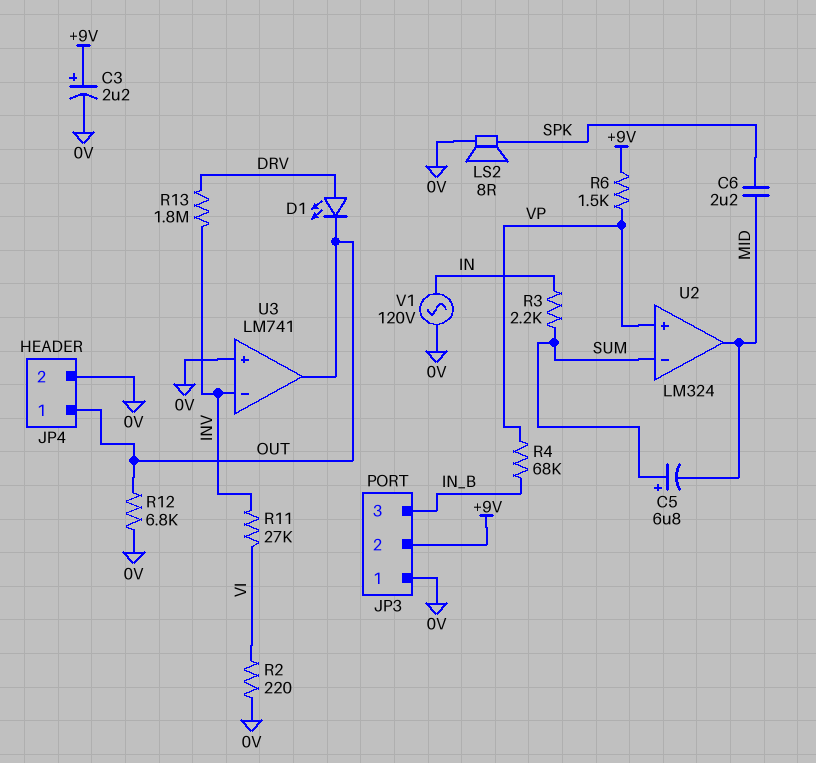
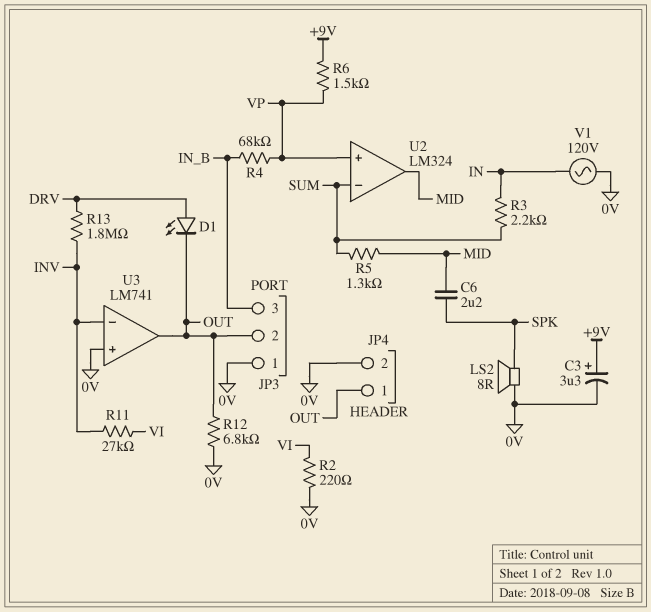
C3: 2.2uF (plus +9V, minus 0V) -> 3.3uF (plus +9V, minus 0V)
C5: 6.8uF (plus SUM, minus MID) -> none
JP3 pin 2: +9V -> OUT
R5: none -> 1.3k (MID, SUM)

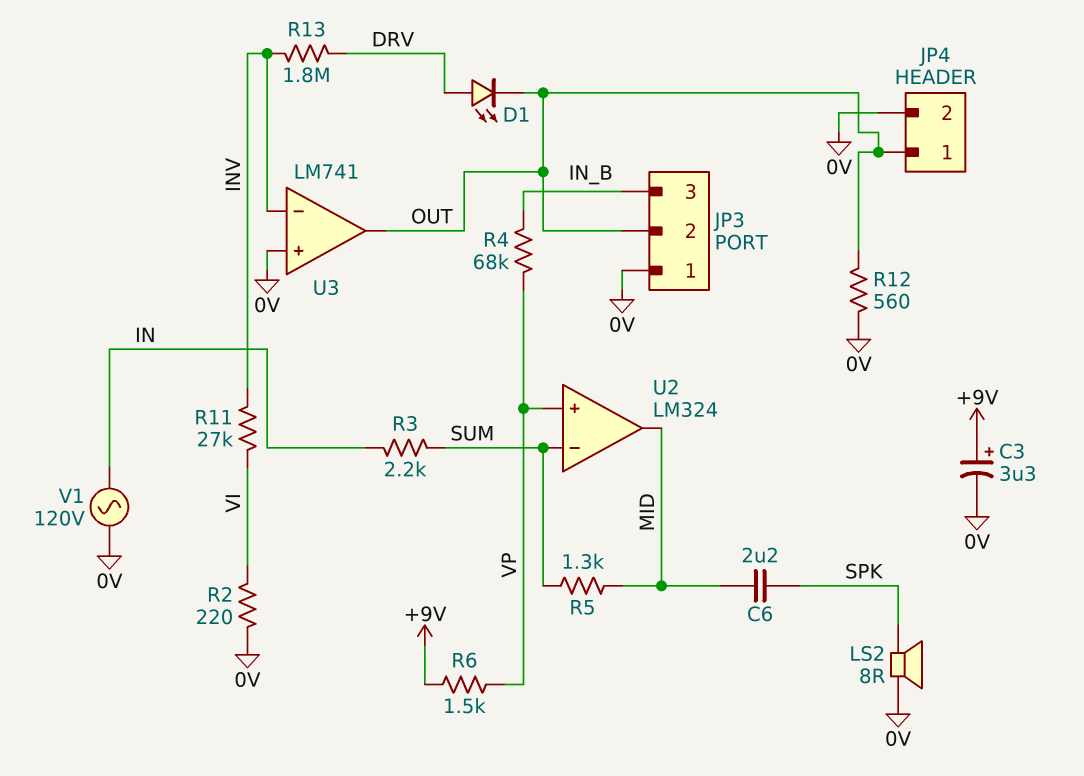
R12: 6.8k (0V, OUT) -> 560 (0V, OUT)

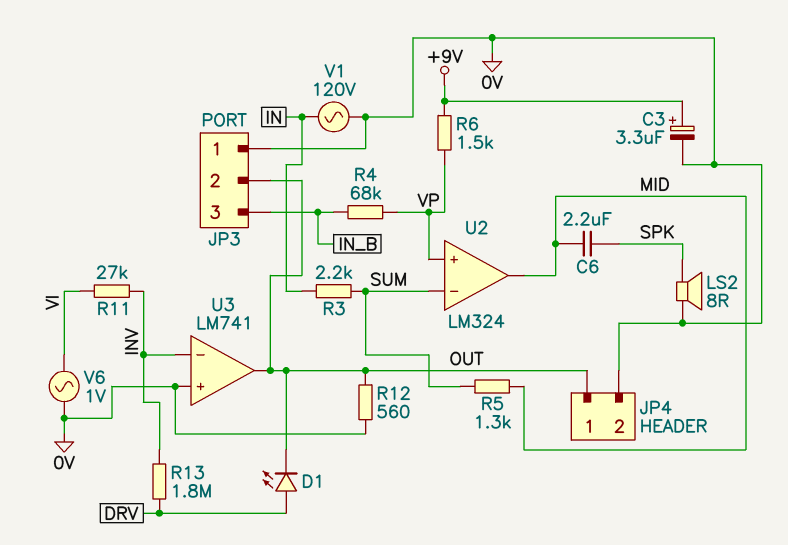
R2: 220 (0V, VI) -> none
V6: none -> AC 1V (0V, VI)

